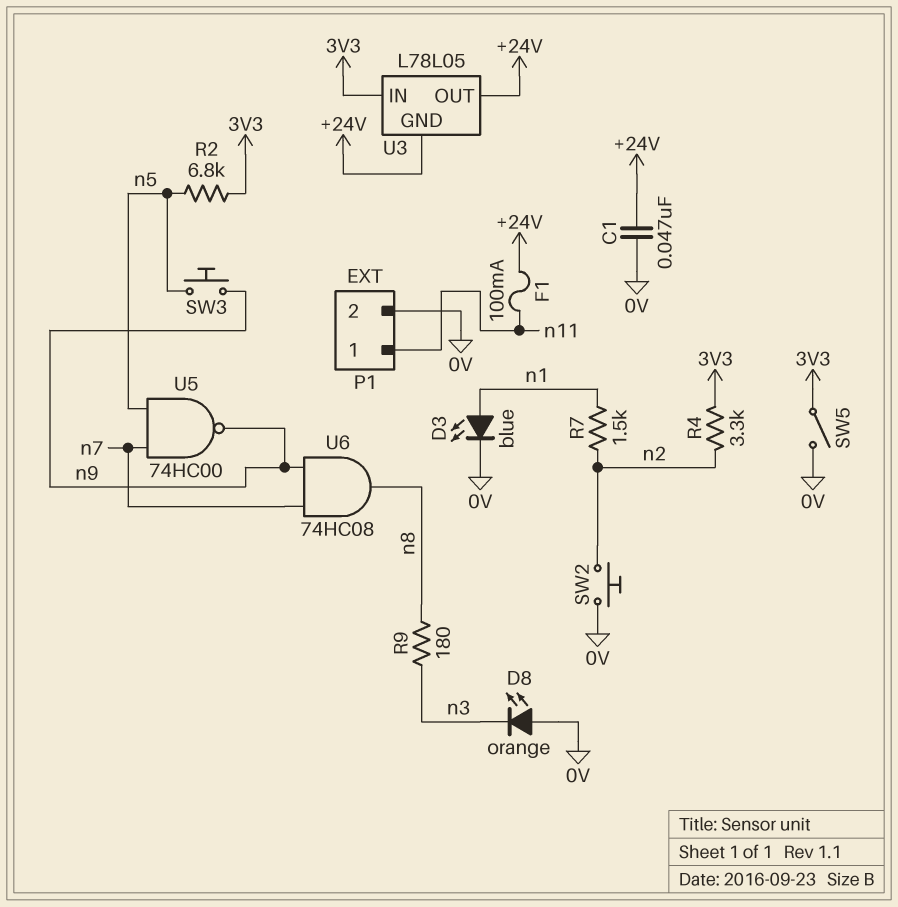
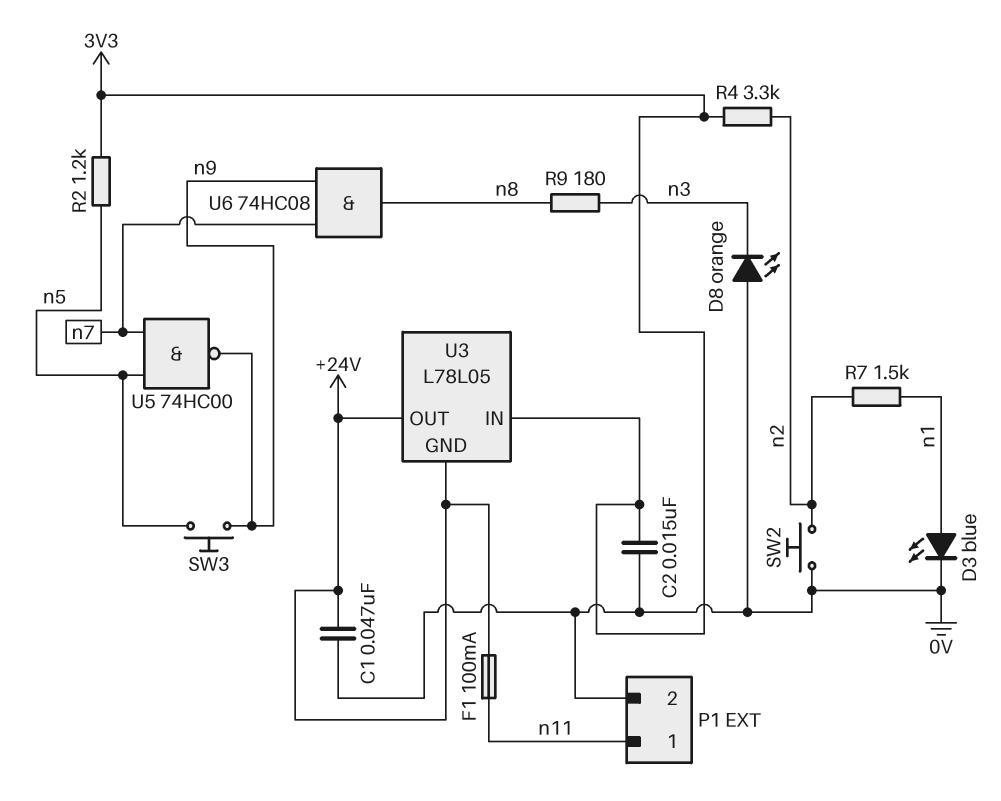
C2: none -> 15nF (0V, 3V3)
R2: 6.8k (3V3, n5) -> 1.2k (3V3, n5)
SW5: switch (0V, 3V3) -> none

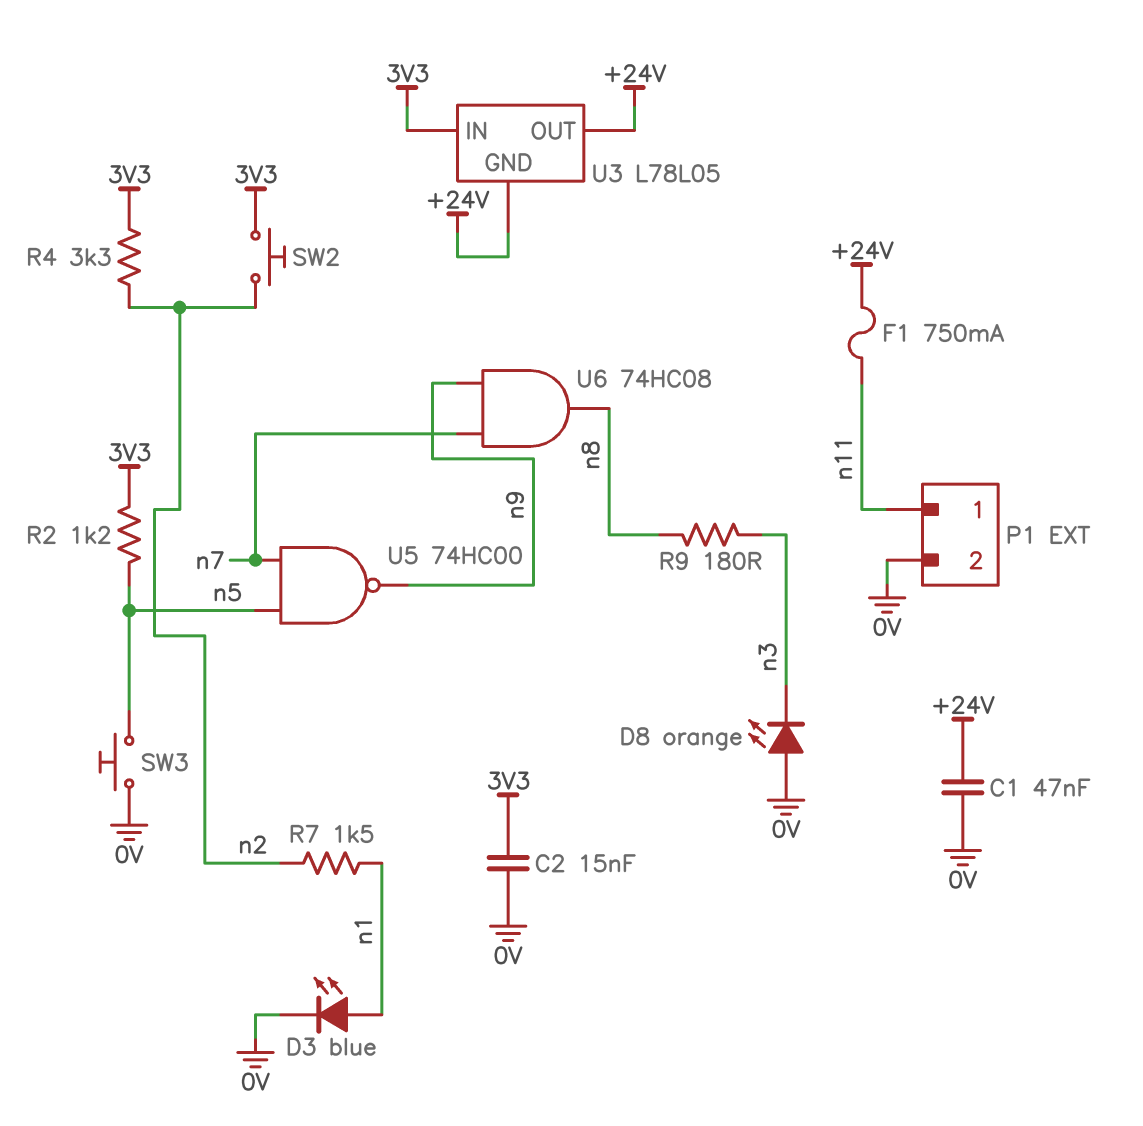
F1: 100mA (+24V, n11) -> 750mA (+24V, n11)
SW2: button (0V, n2) -> button (3V3, n2)
SW3: button (n5, n9) -> button (0V, n5)

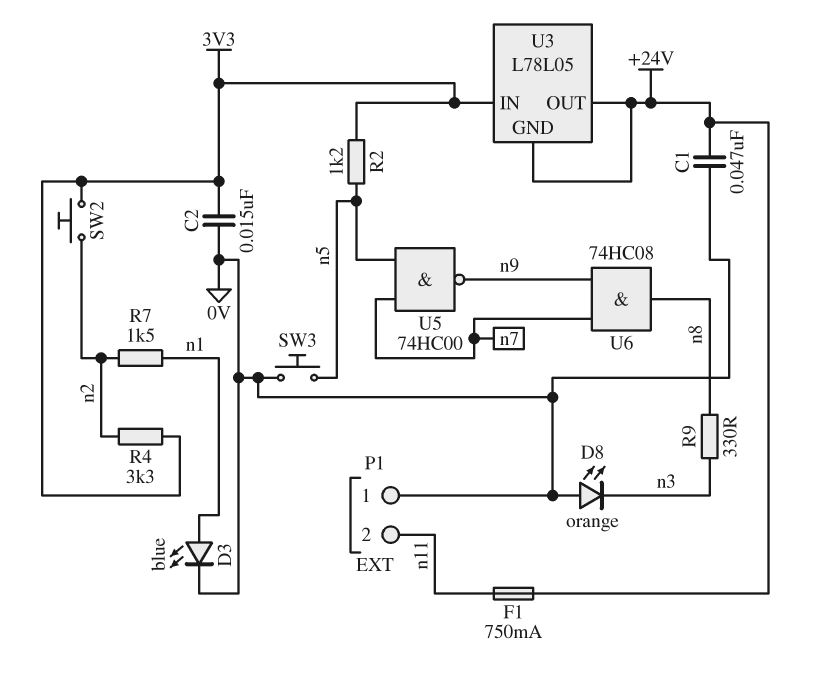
P1 pin 1: n11 -> 0V
P1 pin 2: 0V -> n11
R9: 180 (n3, n8) -> 330 (n3, n8)

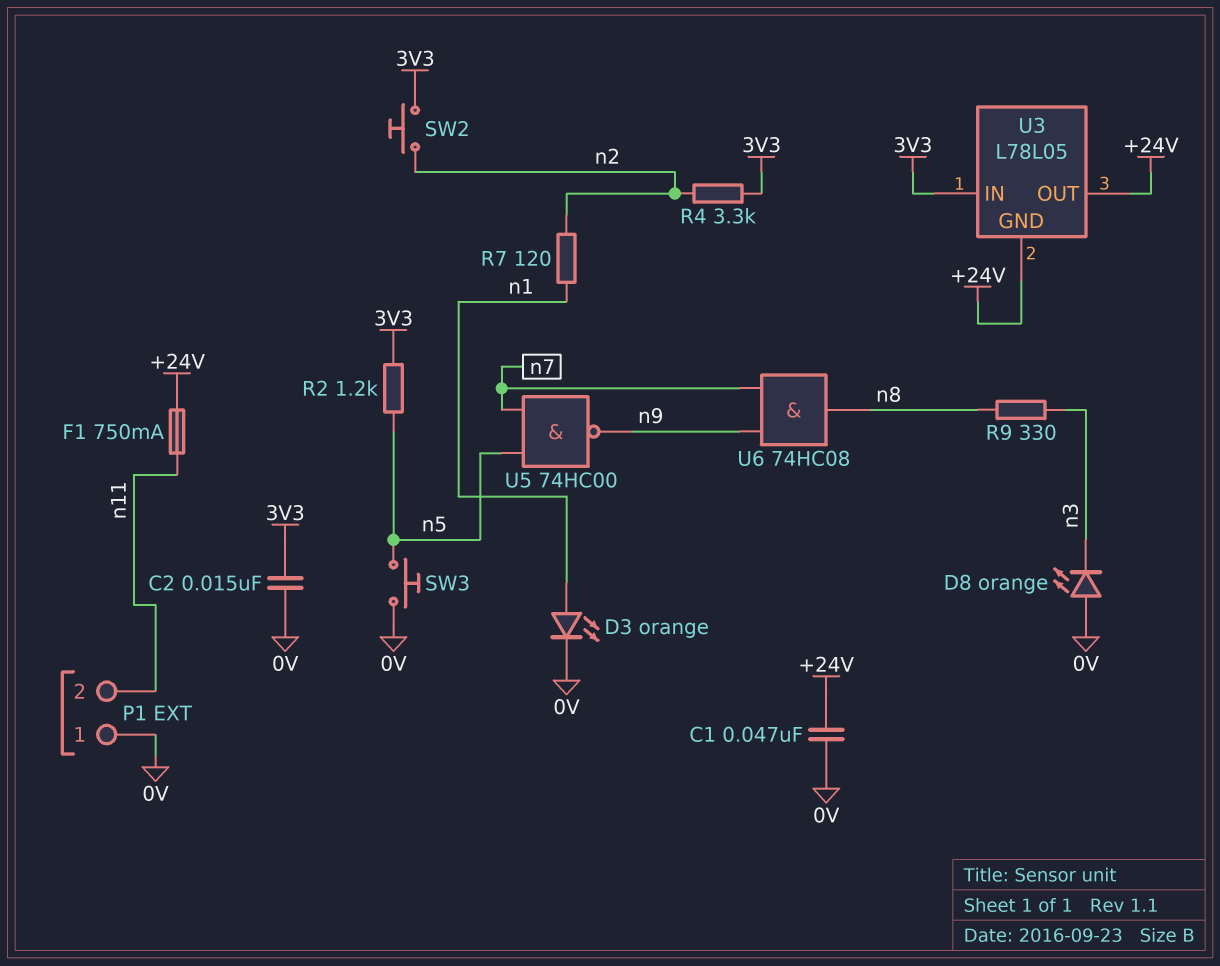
D3: LED blue (A n1, K 0V) -> LED orange (A n1, K 0V)
R7: 1.5k (n1, n2) -> 120 (n1, n2)

